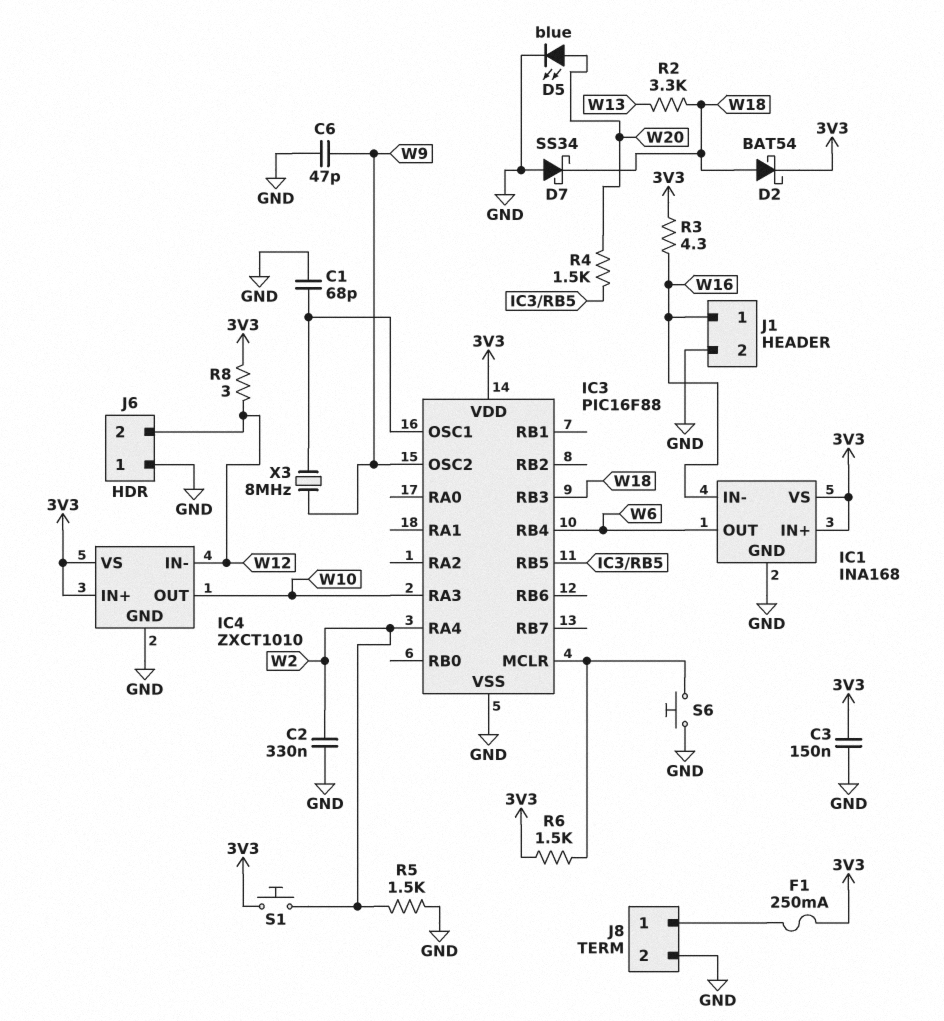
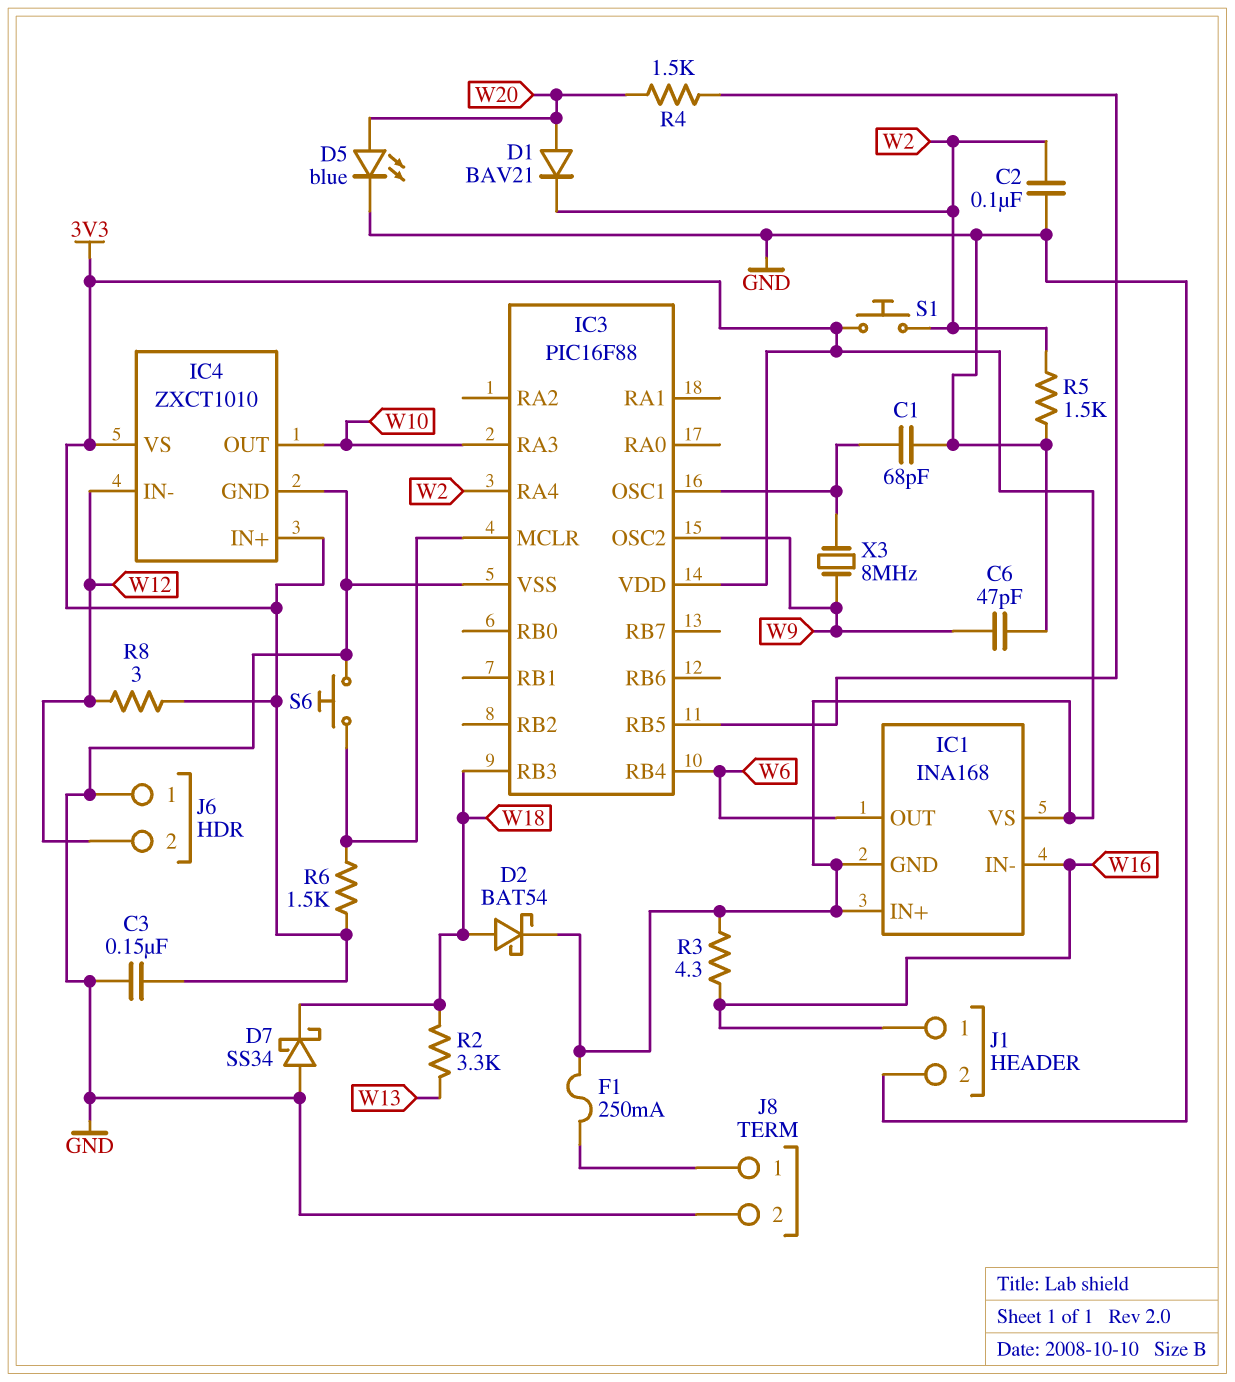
C2: 330nF (GND, W2) -> 100nF (GND, W2)
D1: none -> diode BAV21 (A W20, K W2)
IC1 pin GND: GND -> 3V3

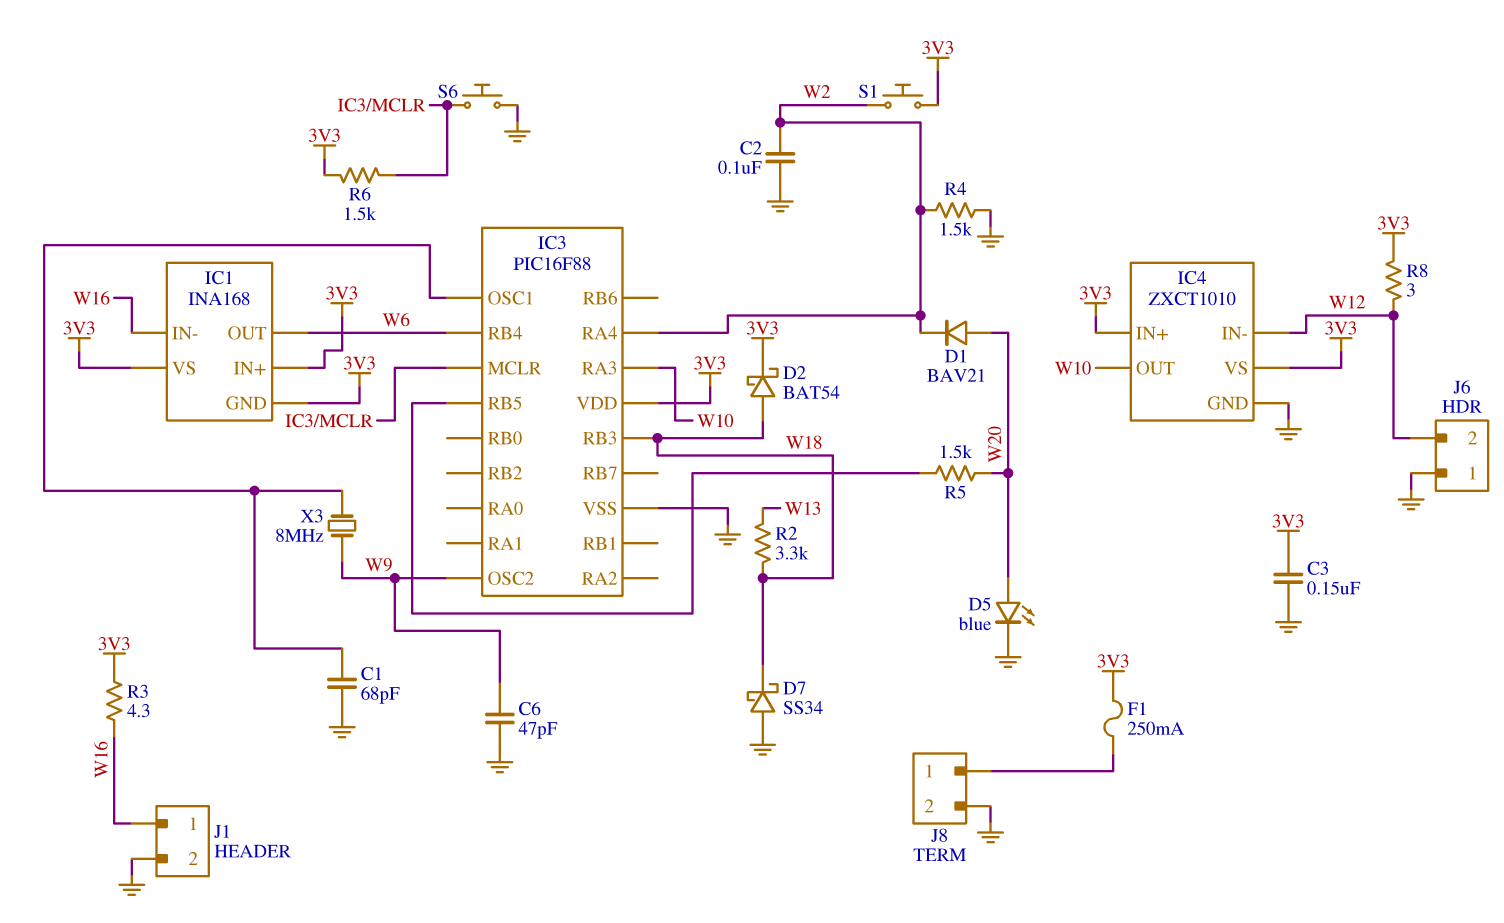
R4: 1.5k (IC3/RB5, W20) -> 1.5k (GND, W2)
R5: 1.5k (GND, W2) -> 1.5k (IC3/RB5, W20)

